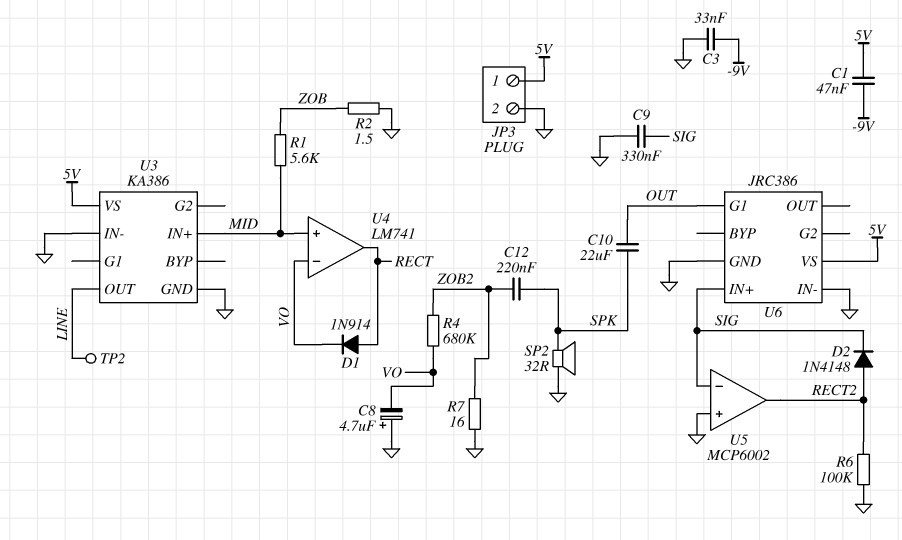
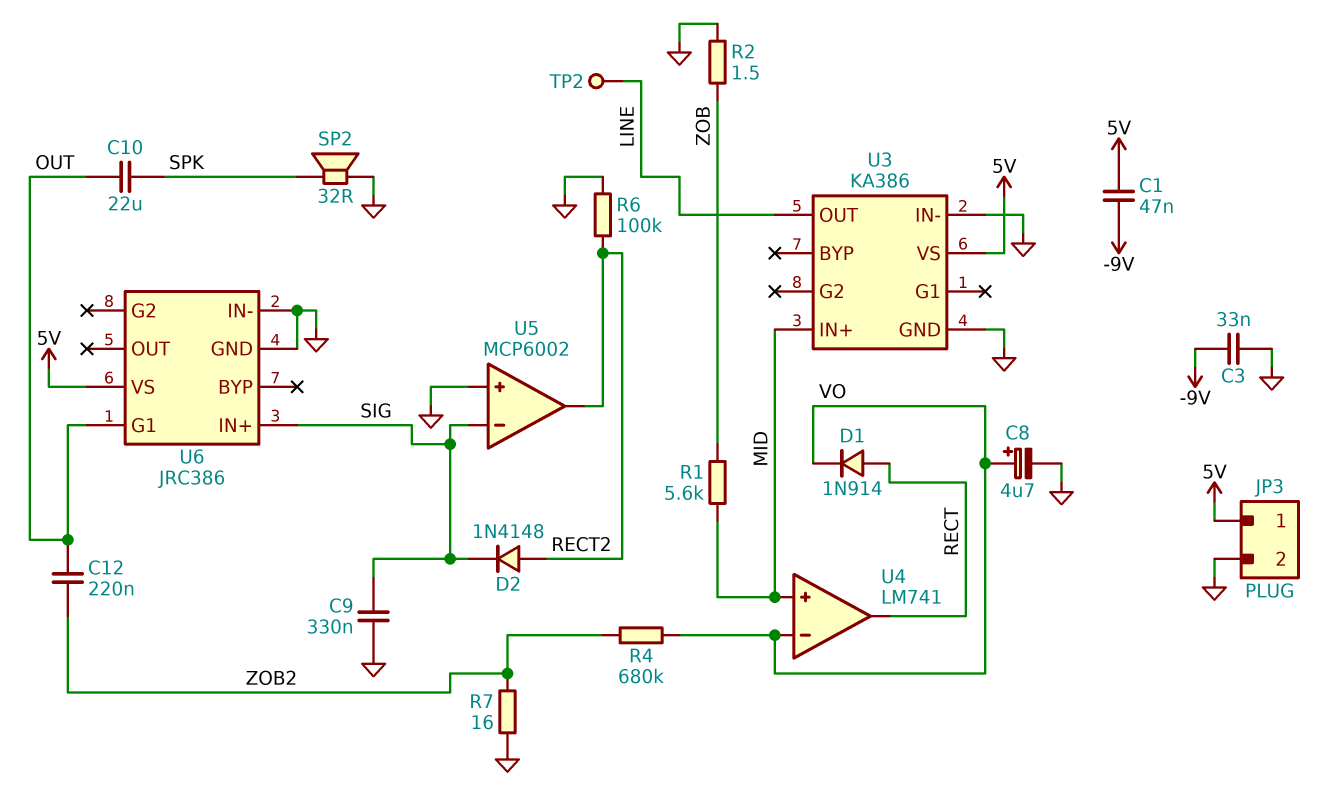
C8: 4.7uF (plus GND, minus VO) -> 4.7uF (plus VO, minus GND)
C12: 220nF (SPK, ZOB2) -> 220nF (OUT, ZOB2)

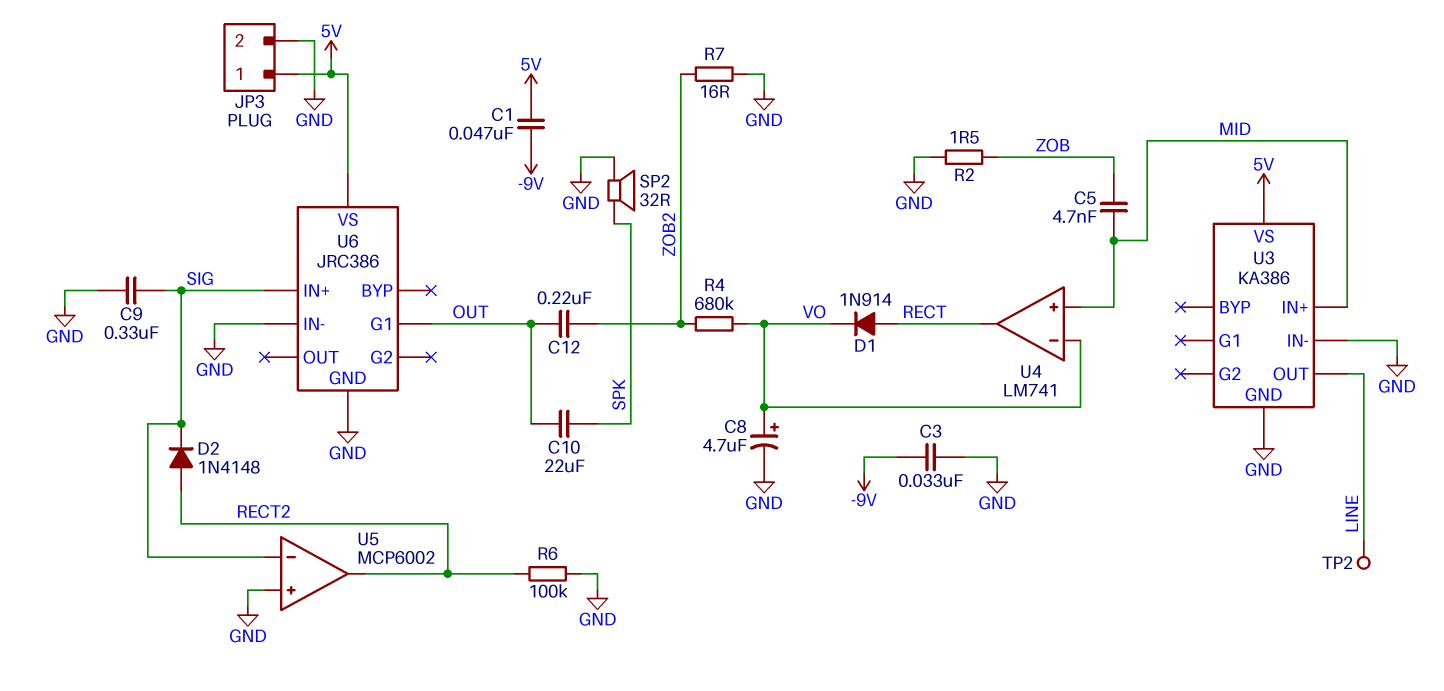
C5: none -> 4.7nF (MID, ZOB)
R1: 5.6k (MID, ZOB) -> none

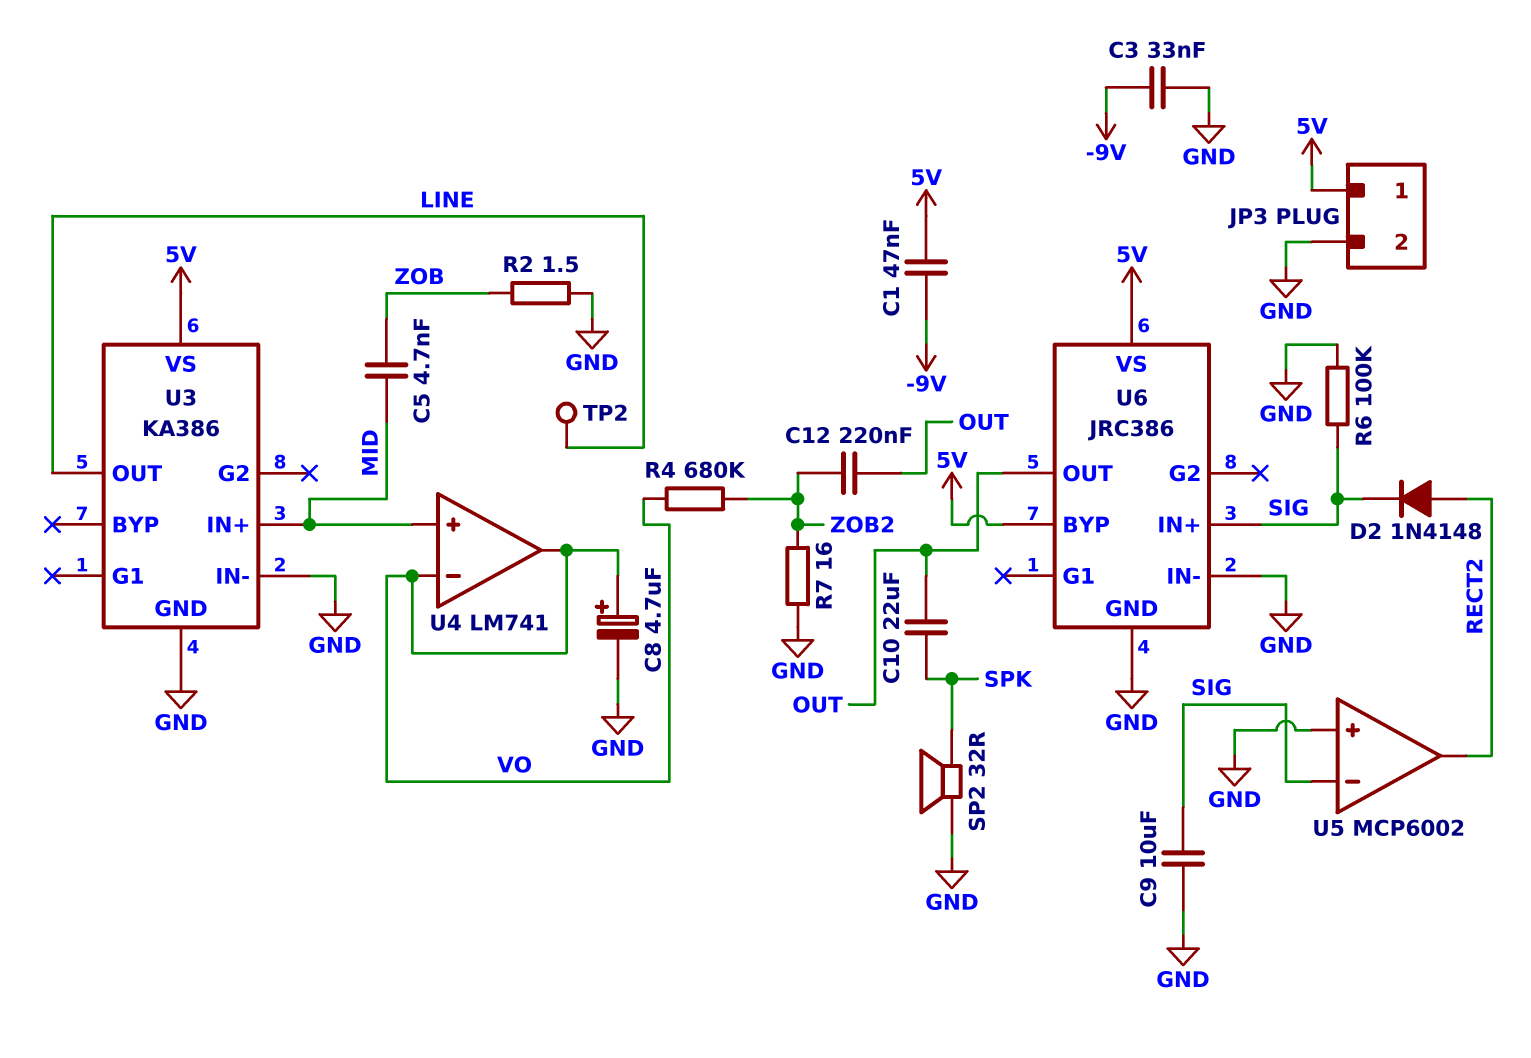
C9: 330nF (GND, SIG) -> 10uF (GND, SIG)
D1: diode 1N914 (A RECT, K VO) -> none
R6: 100k (GND, RECT2) -> 100k (GND, SIG)
U4 pin out: RECT -> VO
U6 pin BYP: none -> 5V
U6 pin G1: OUT -> none
U6 pin OUT: none -> OUT

